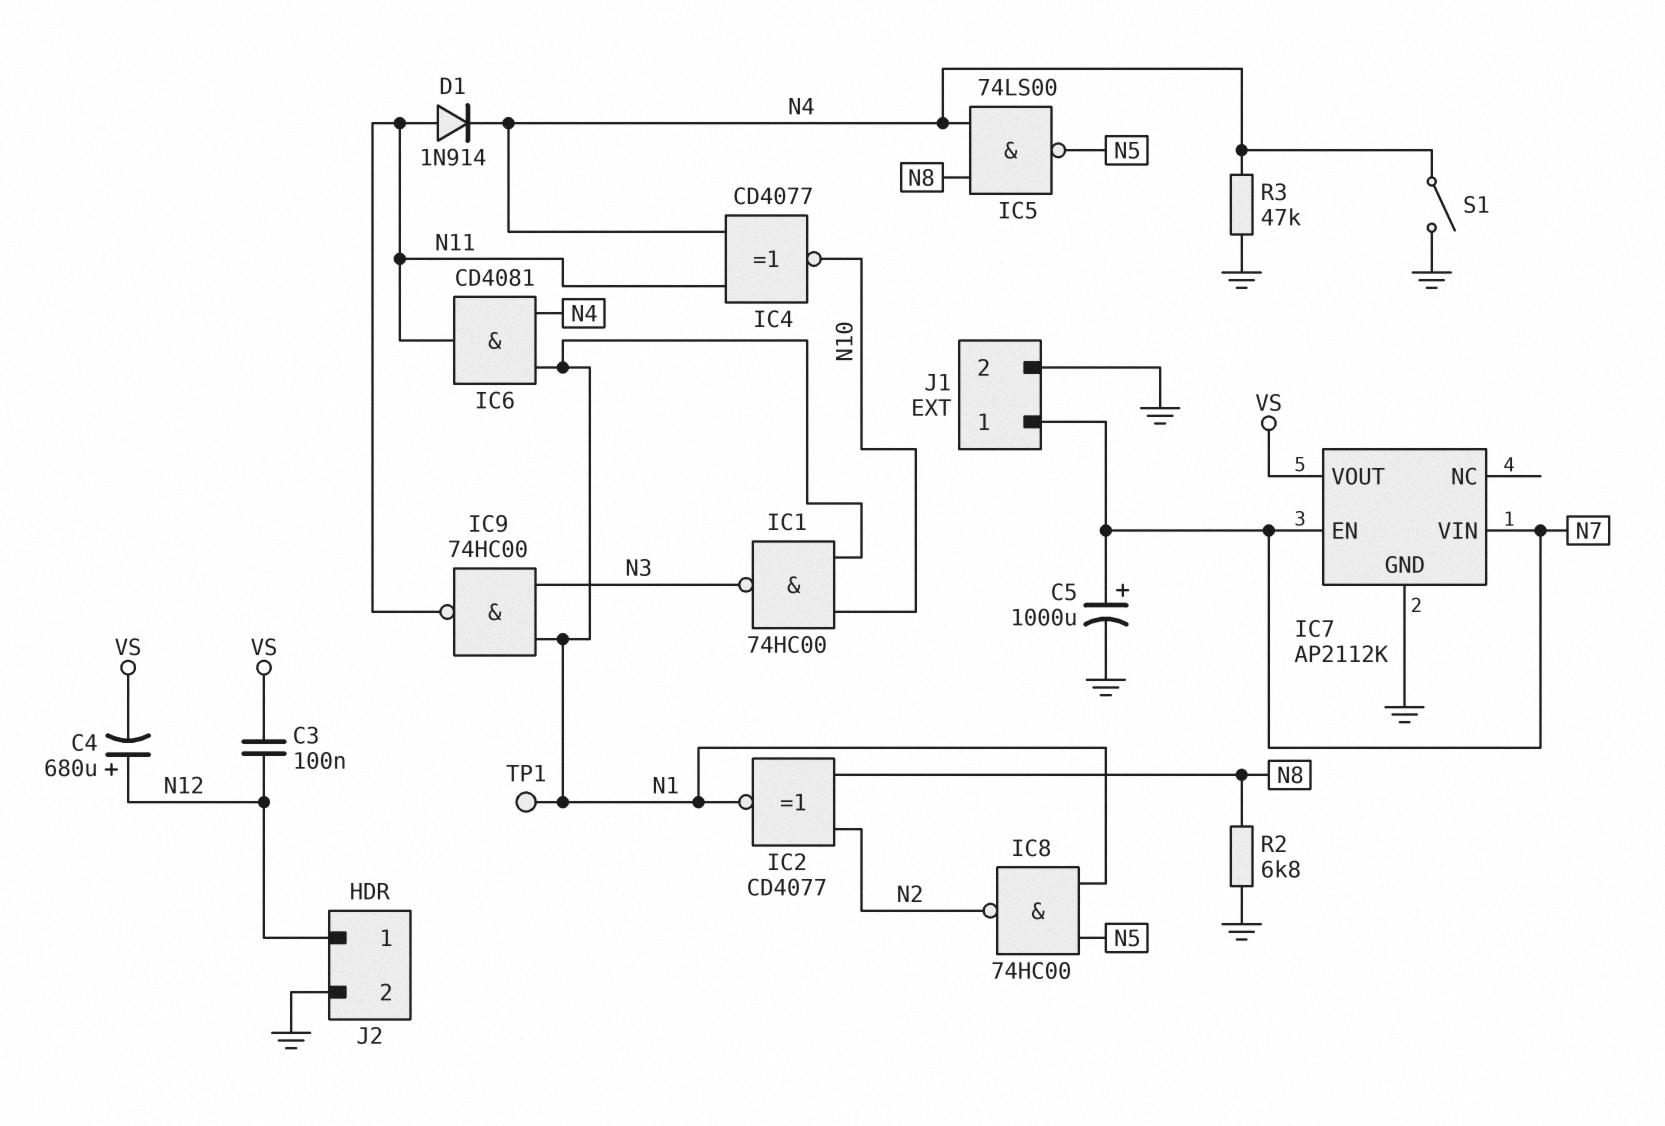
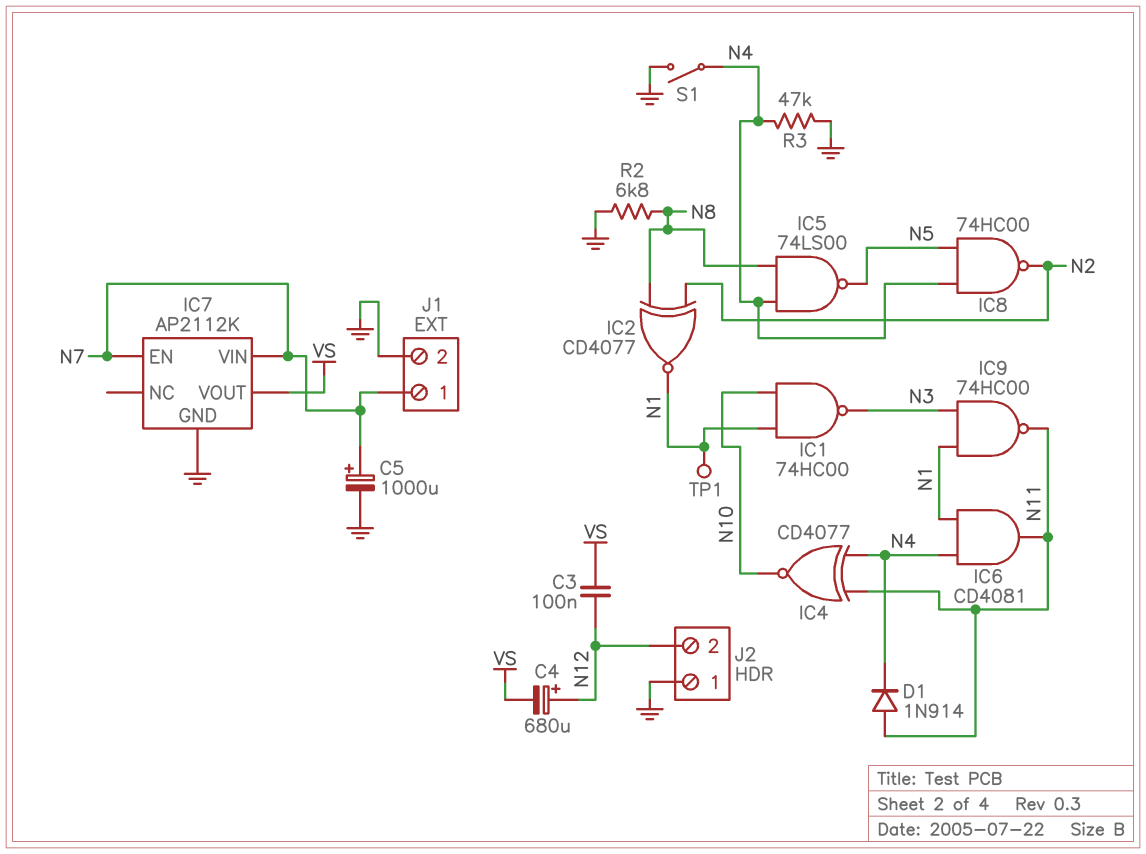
IC8: NAND 74HC00 (in N1, in N5, out N2) -> NAND 74HC00 (in N4, in N5, out N2)
J2 pin 1: N12 -> GND
J2 pin 2: GND -> N12

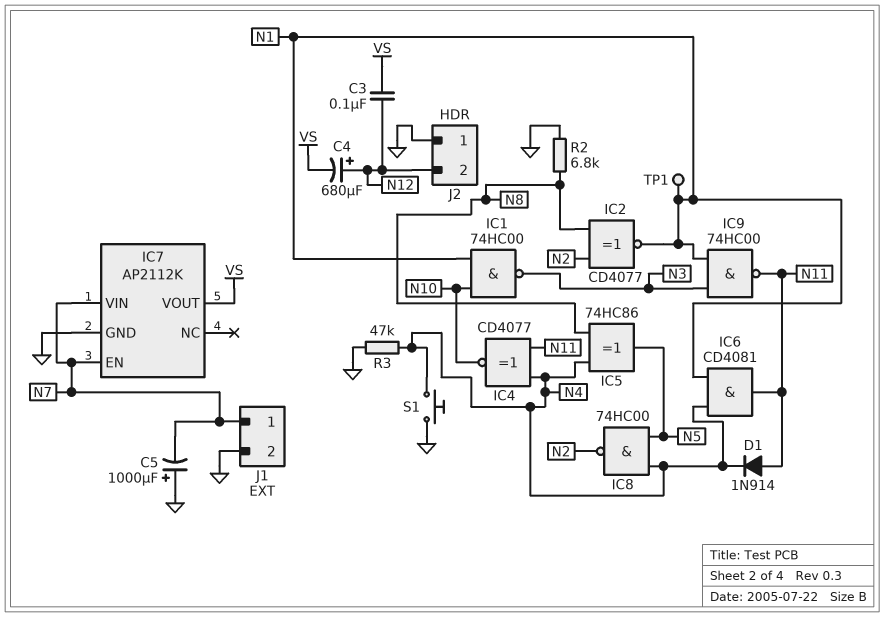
C5: 1000uF (plus N7, minus GND) -> 1000uF (plus GND, minus N7)
IC5: NAND 74LS00 (in N4, in N8, out N5) -> XOR 74HC86 (in N4, in N8, out N5)
S1: switch (GND, N4) -> button (GND, N4)

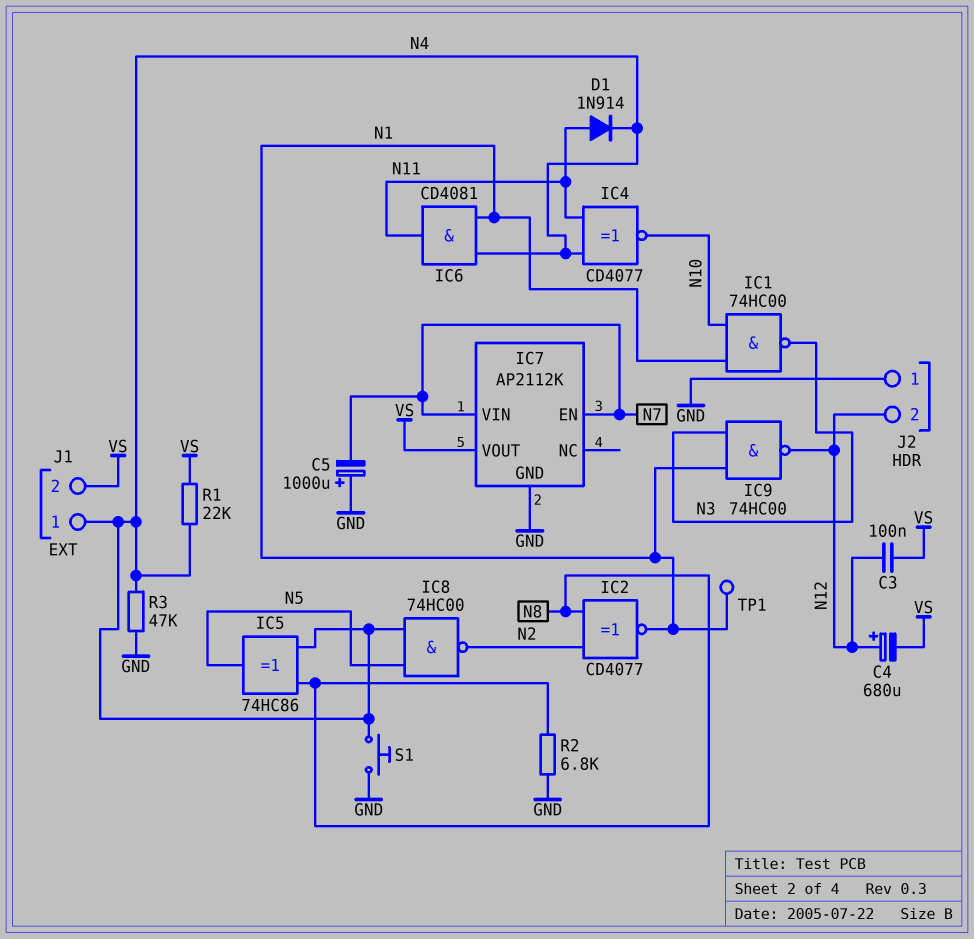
IC9: NAND 74HC00 (in N1, in N3, out N11) -> NAND 74HC00 (in N1, in N3, out N12)
J1 pin 1: N7 -> N4
J1 pin 2: GND -> VS
R1: none -> 22k (N4, VS)

